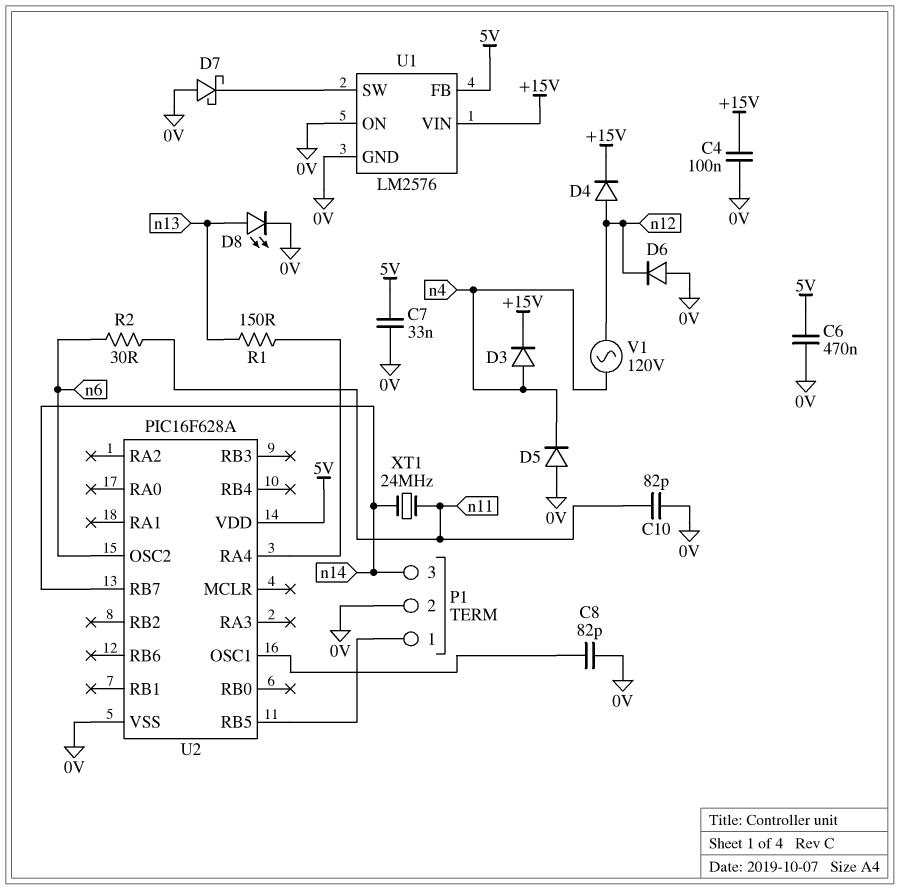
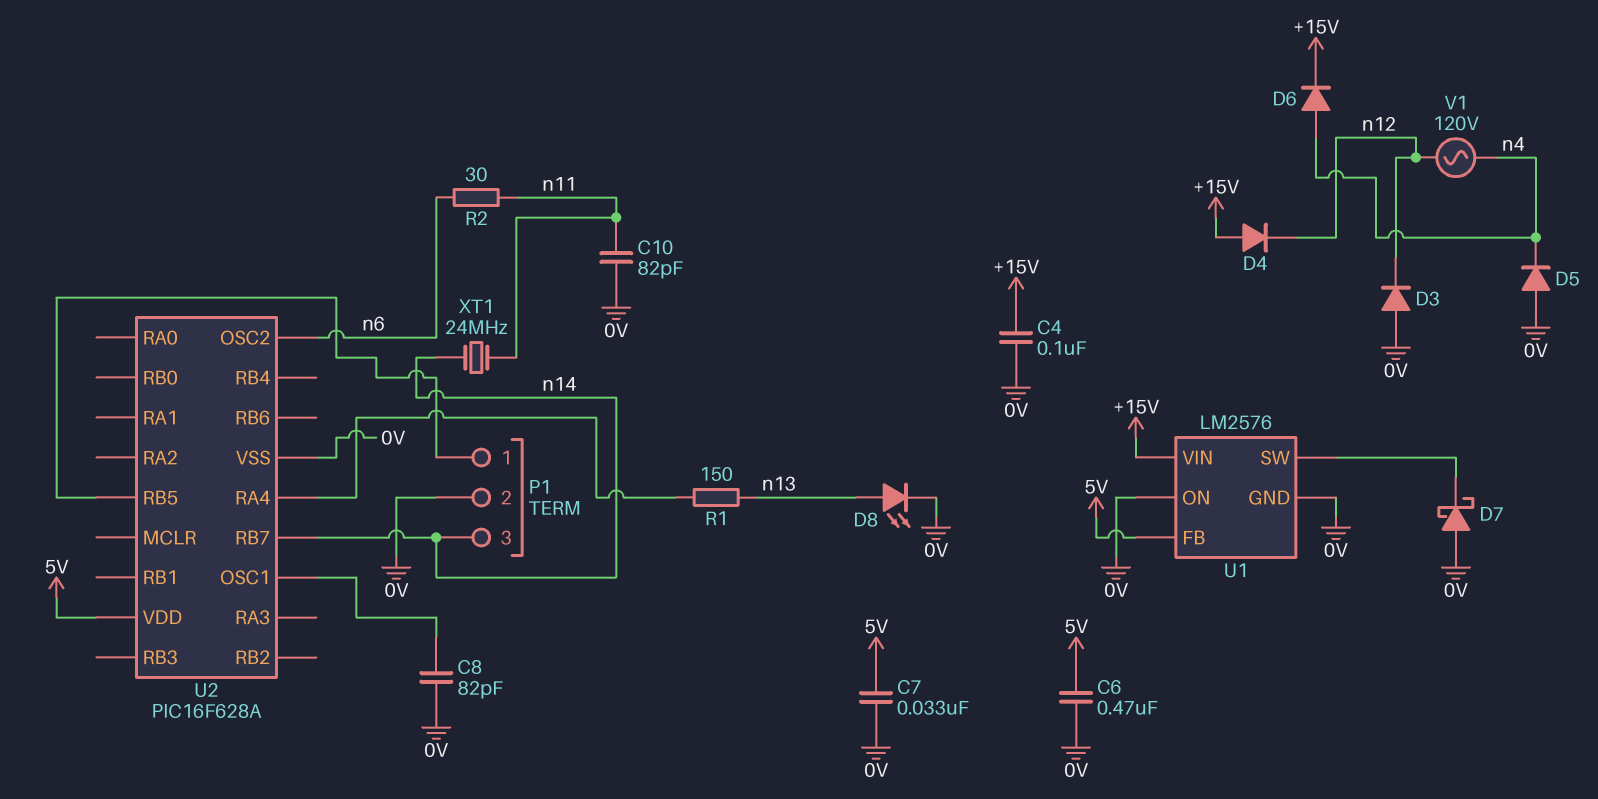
D3: diode (A n4, K +15V) -> diode (A 0V, K n12)
D4: diode (A n12, K +15V) -> diode (A +15V, K n12)
D6: diode (A 0V, K n12) -> diode (A n4, K +15V)

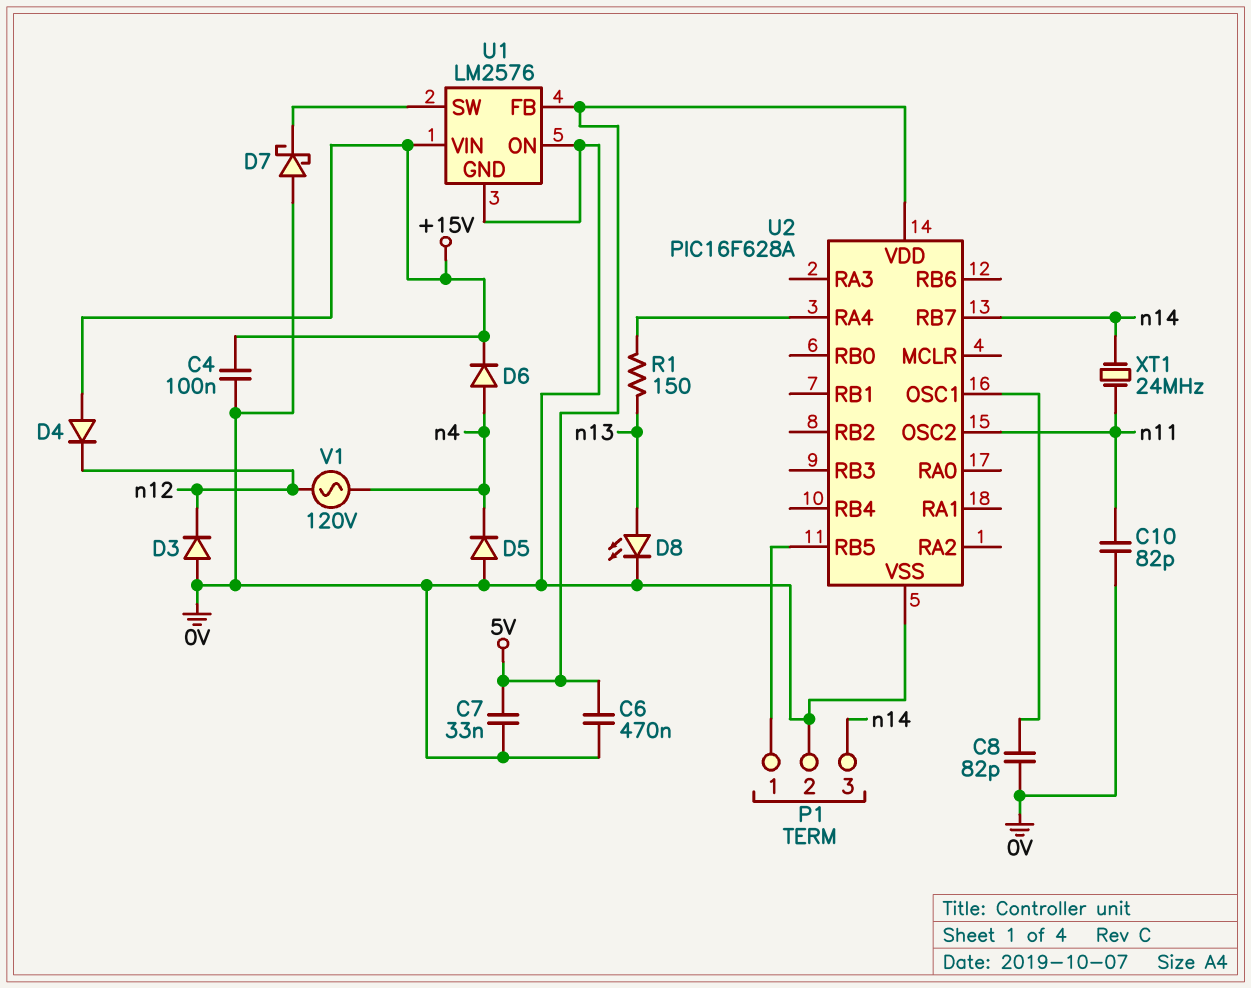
R2: 30 (n6, n11) -> none
U2 pin OSC2: n6 -> n11

